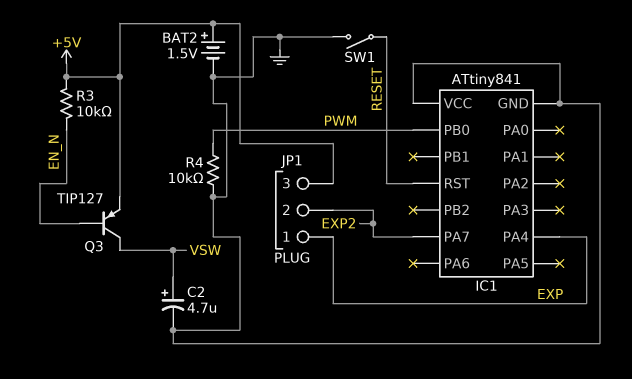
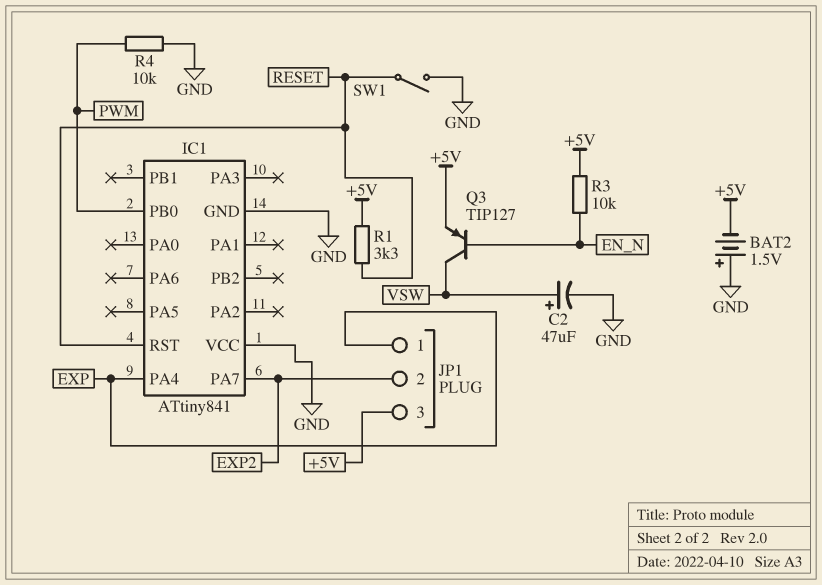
BAT2: 1.5V (plus +5V, minus GND) -> 1.5V (plus GND, minus +5V)
C2: 4.7uF (plus VSW, minus GND) -> 47uF (plus VSW, minus GND)
R1: none -> 3.3k (+5V, RESET)

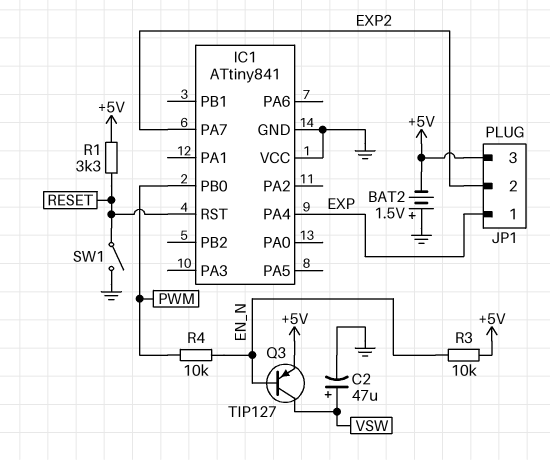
R4: 10k (GND, PWM) -> 10k (EN_N, PWM)

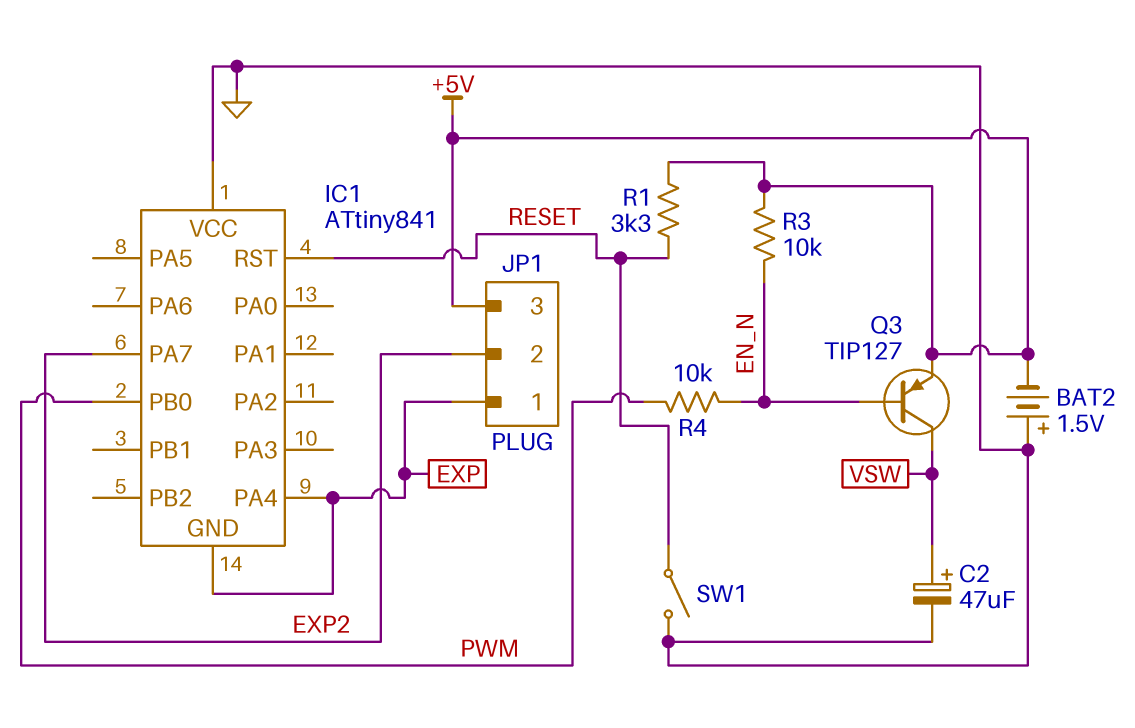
IC1 pin GND: GND -> EXP

